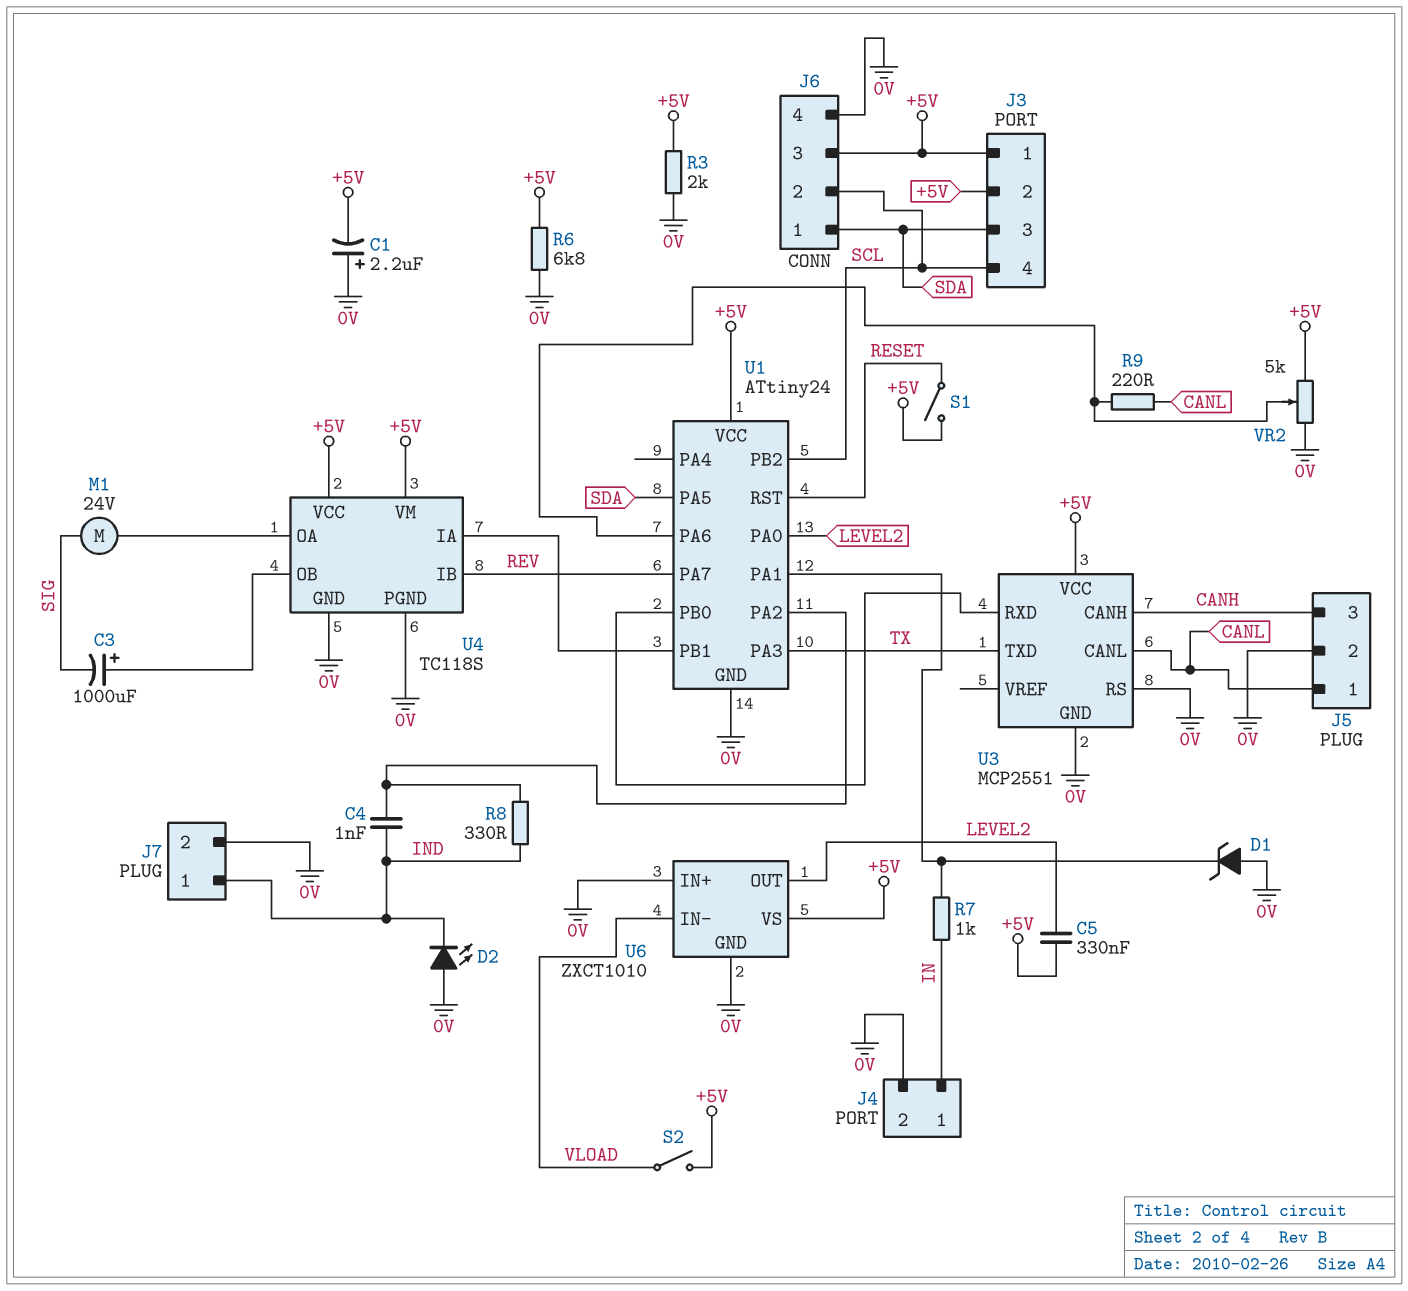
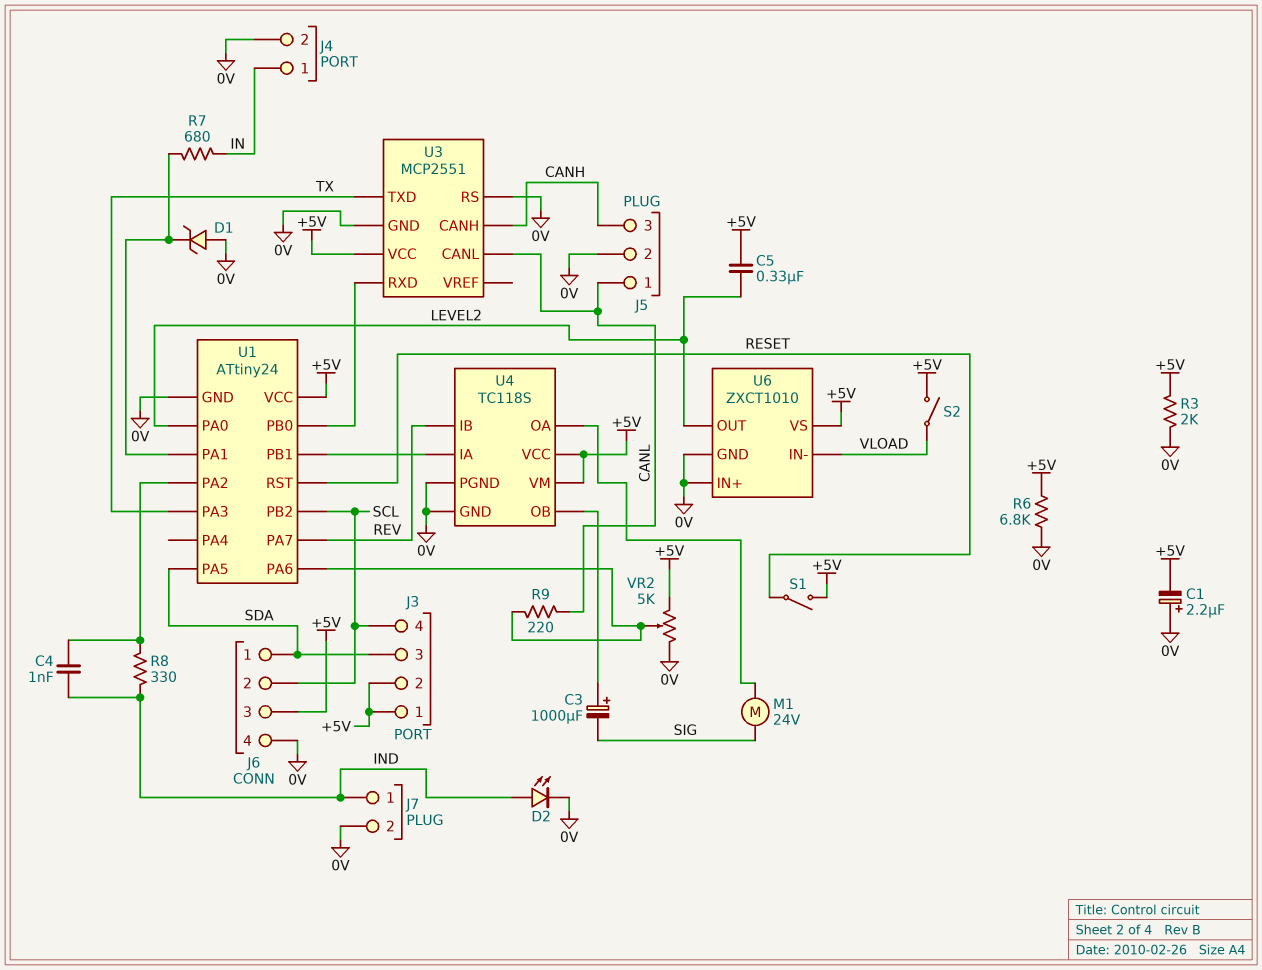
D2: LED (A 0V, K IND) -> LED (A IND, K 0V)
R7: 1k (IN, U1/PA1) -> 680 (IN, U1/PA1)

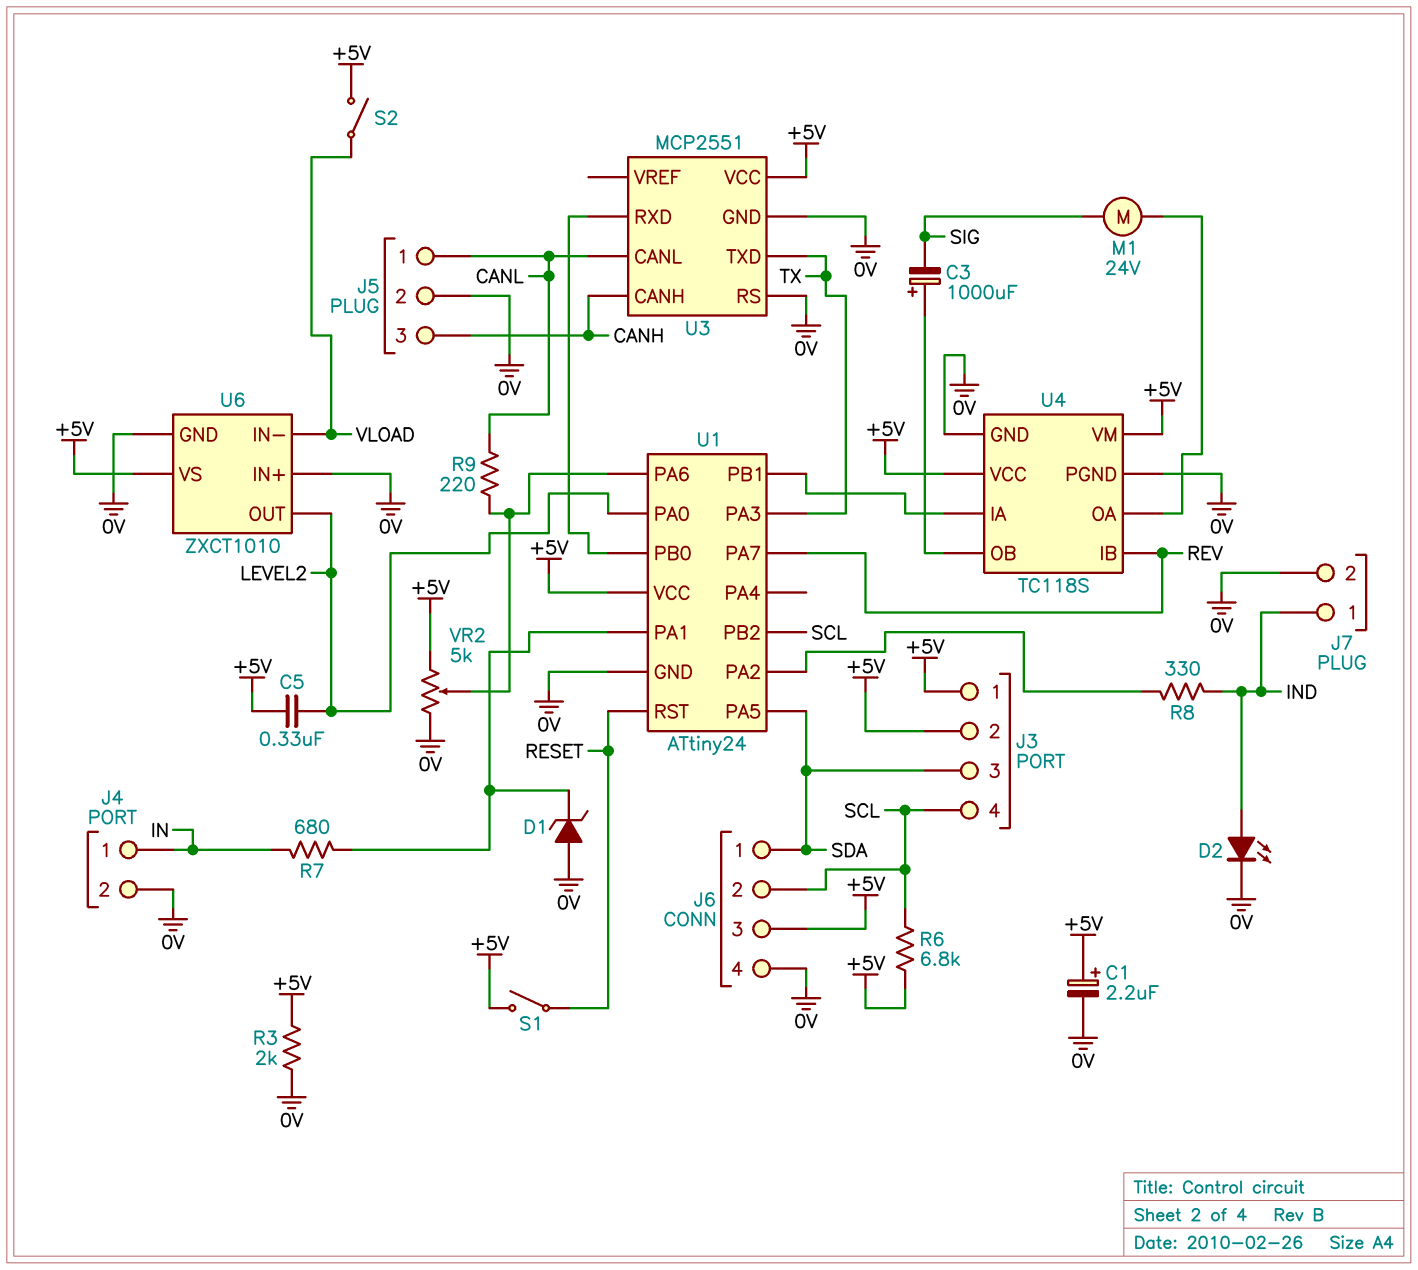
C1: 2.2uF (plus 0V, minus +5V) -> 2.2uF (plus +5V, minus 0V)
C4: 1nF (IND, U1/PA2) -> none
R6: 6.8k (+5V, 0V) -> 6.8k (+5V, SCL)

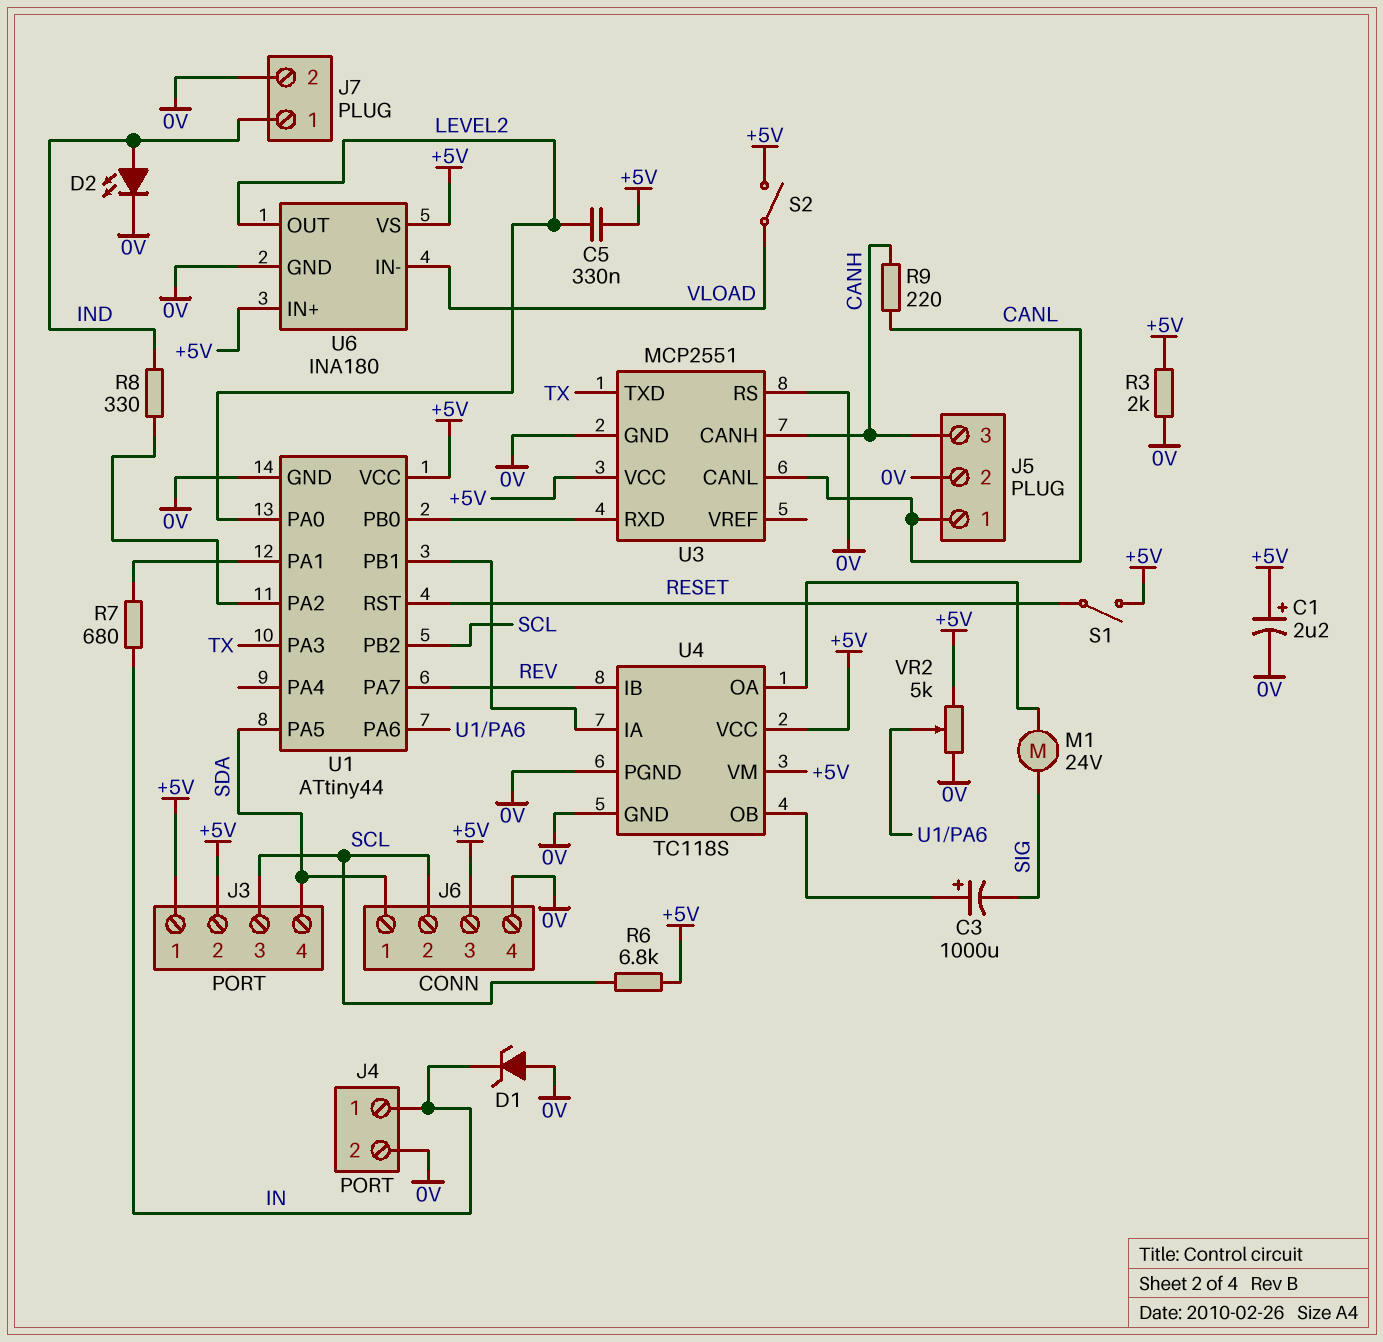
D1: zener (A 0V, K U1/PA1) -> zener (A 0V, K IN)
J3 pin 3: SDA -> SCL
J3 pin 4: SCL -> SDA
R9: 220 (CANL, U1/PA6) -> 220 (CANH, CANL)
U1: ATtiny24 -> ATtiny44
U6: ZXCT1010 -> INA180
U6 pin IN+: 0V -> +5V

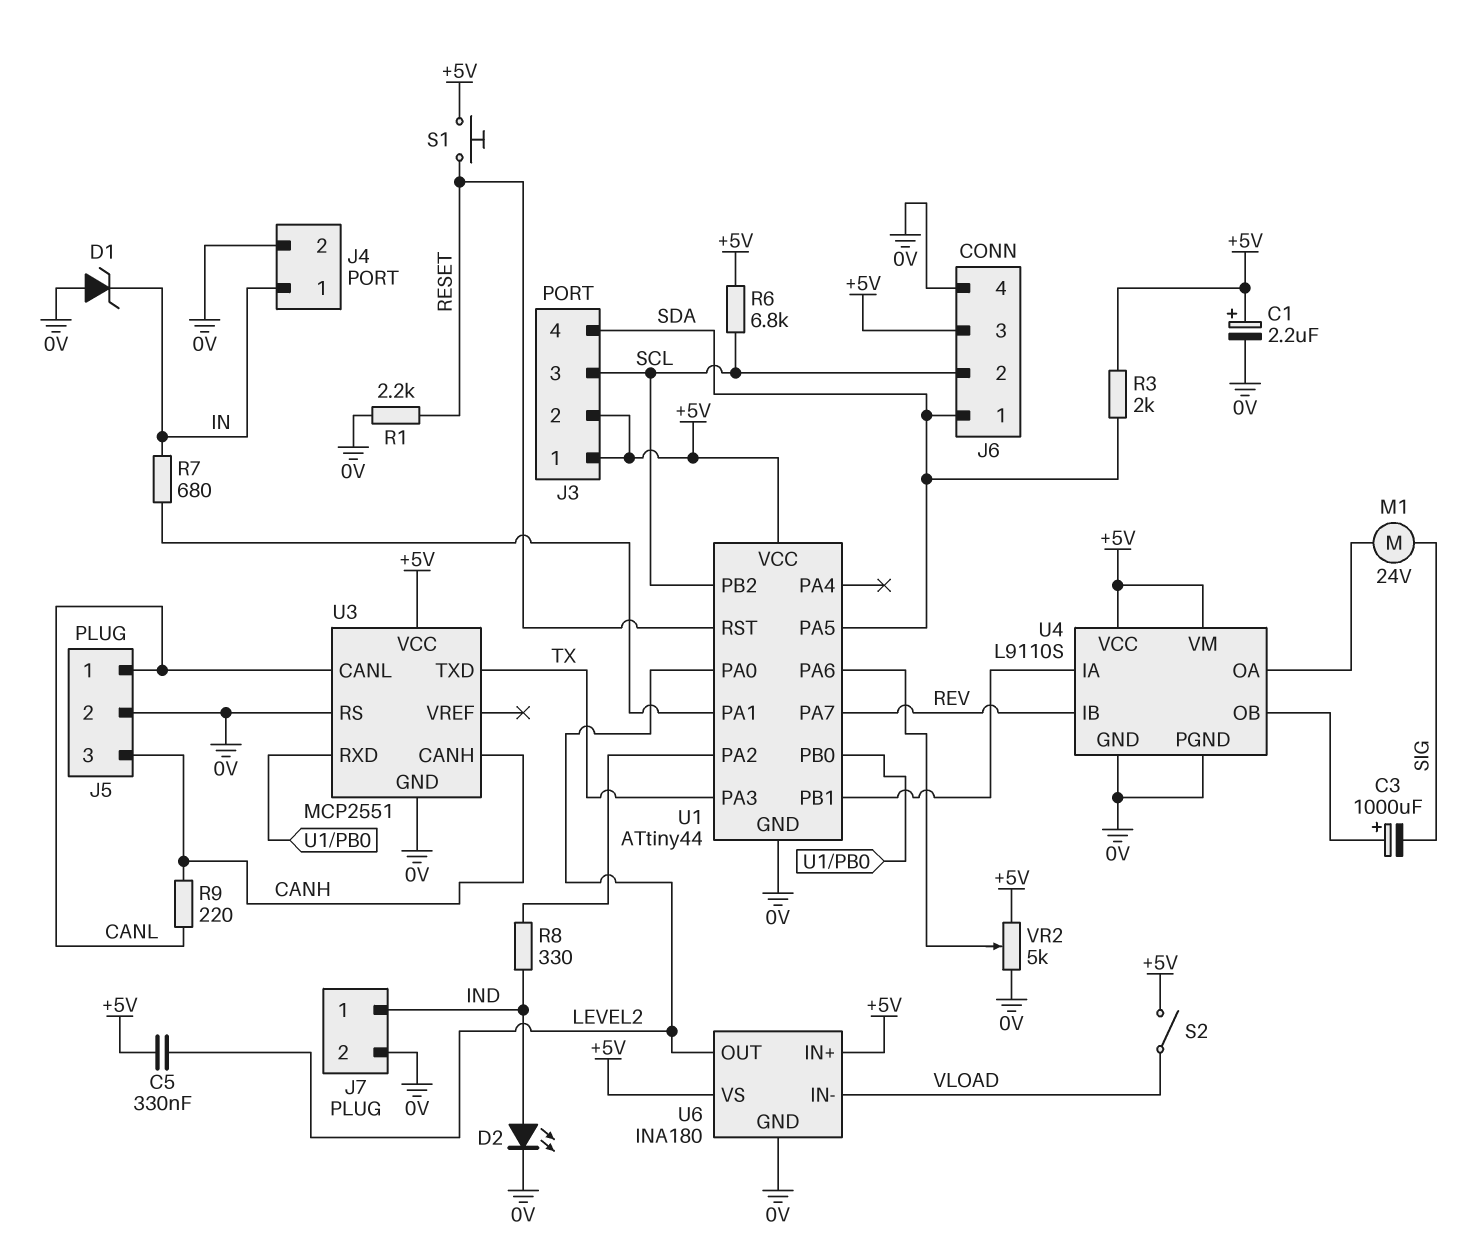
R1: none -> 2.2k (0V, RESET)
R3: 2k (+5V, 0V) -> 2k (+5V, SDA)
S1: switch (+5V, RESET) -> button (+5V, RESET)
U4: TC118S -> L9110S

